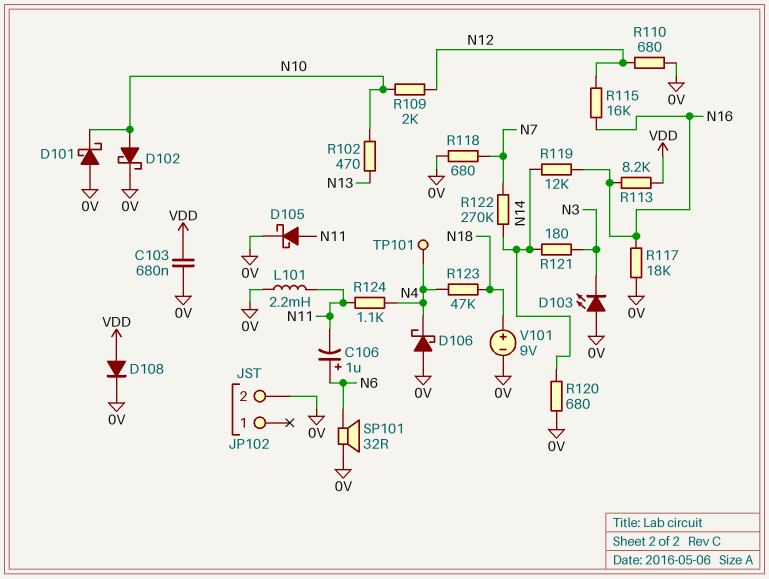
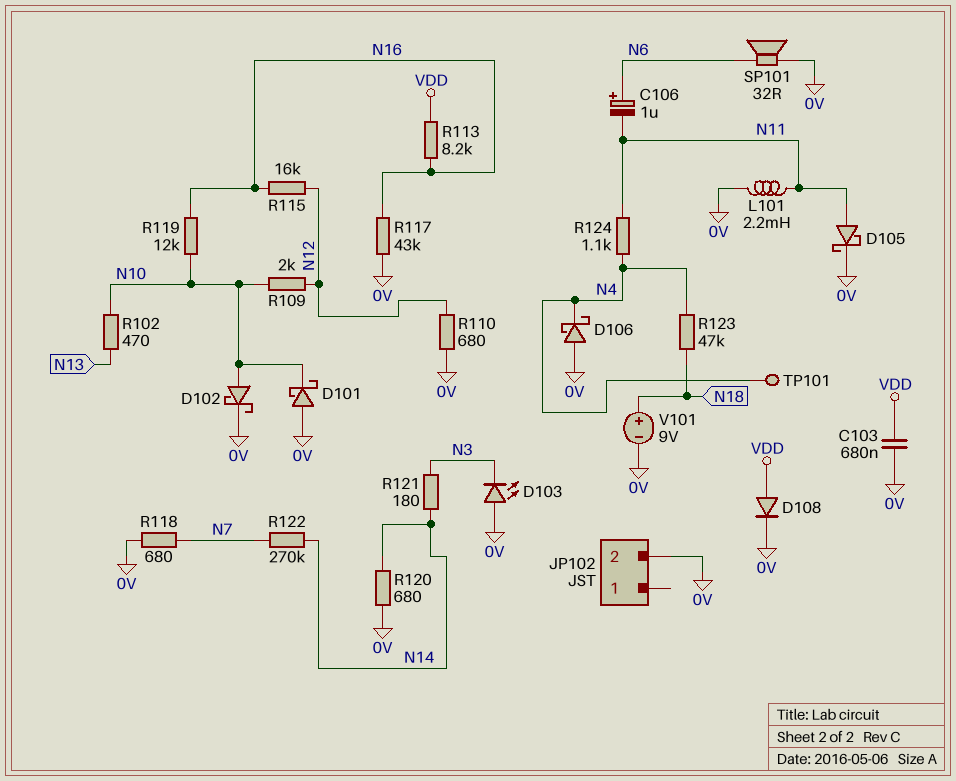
R117: 18k (0V, N16) -> 43k (0V, N16)
R119: 12k (N14, N16) -> 12k (N10, N16)

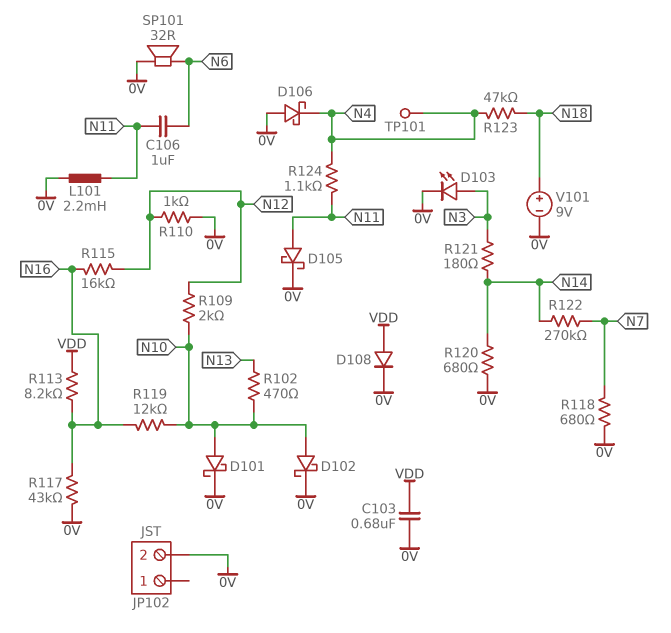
C106: 1uF (plus N6, minus N11) -> 1uF (N6, N11)
D101: schottky (A 0V, K N10) -> schottky (A N10, K 0V)
D103: LED (A 0V, K N3) -> LED (A N3, K 0V)
R110: 680 (0V, N12) -> 1k (0V, N12)

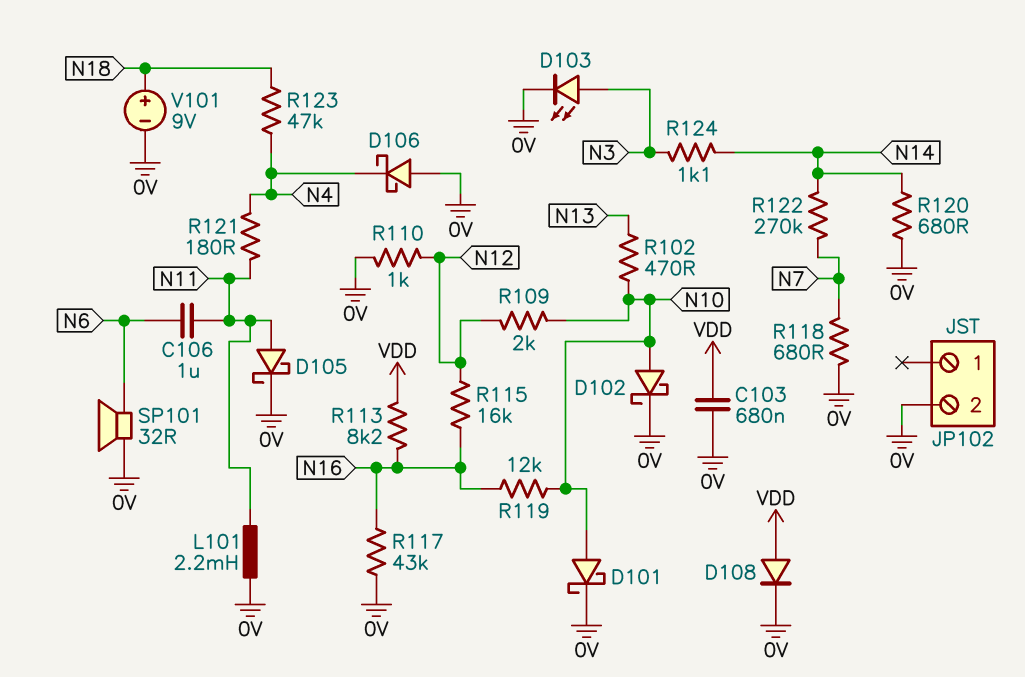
R121: 180 (N3, N14) -> 180 (N4, N11)
R124: 1.1k (N4, N11) -> 1.1k (N3, N14)
TP101: test point (N4) -> none

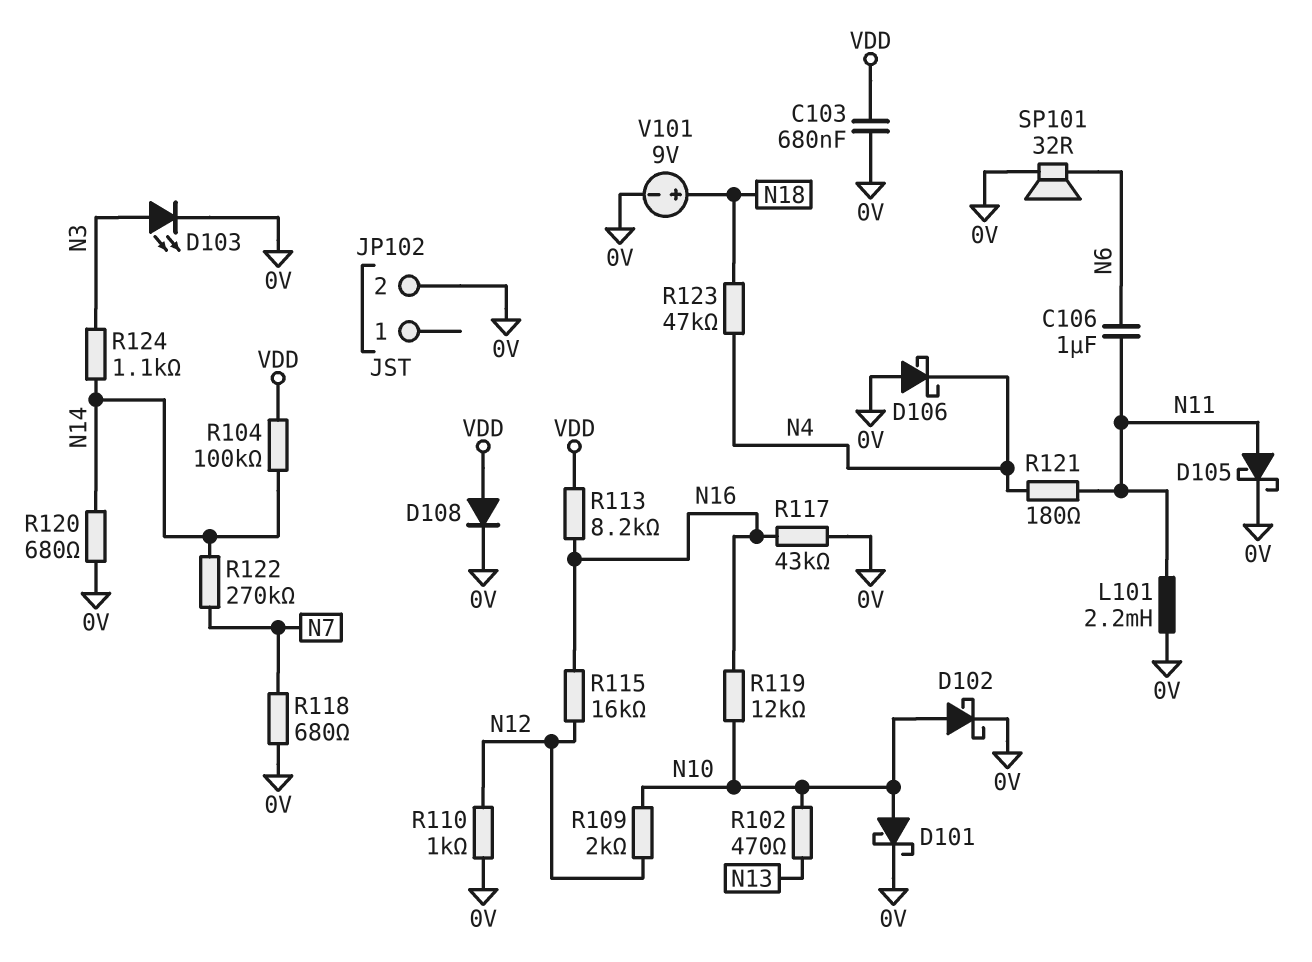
R104: none -> 100k (N14, VDD)

